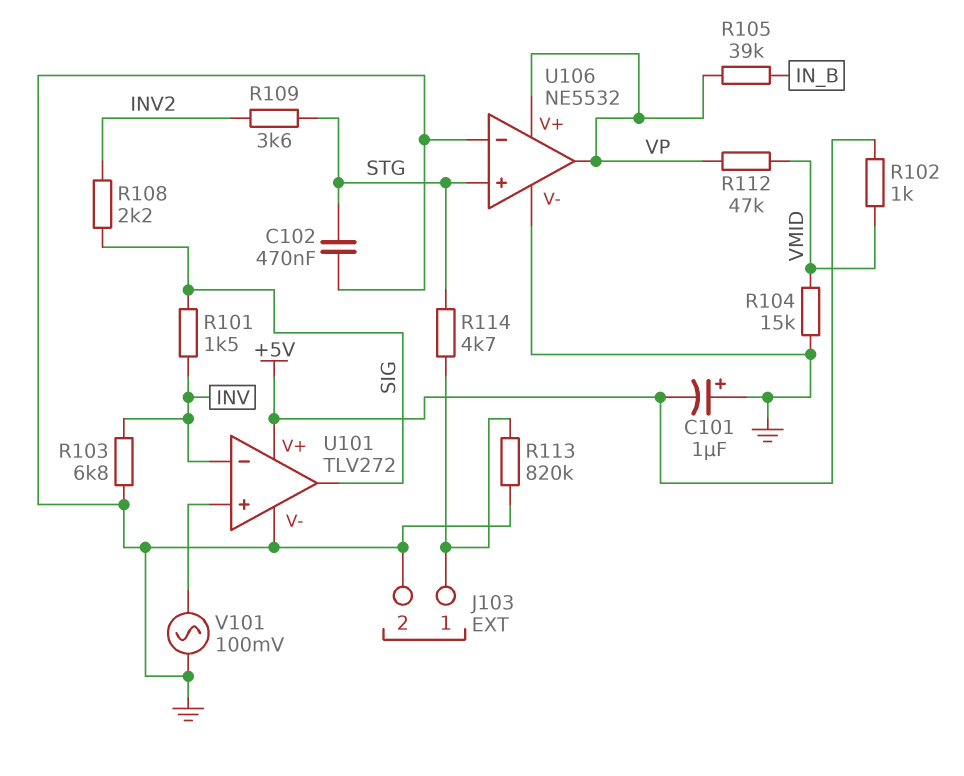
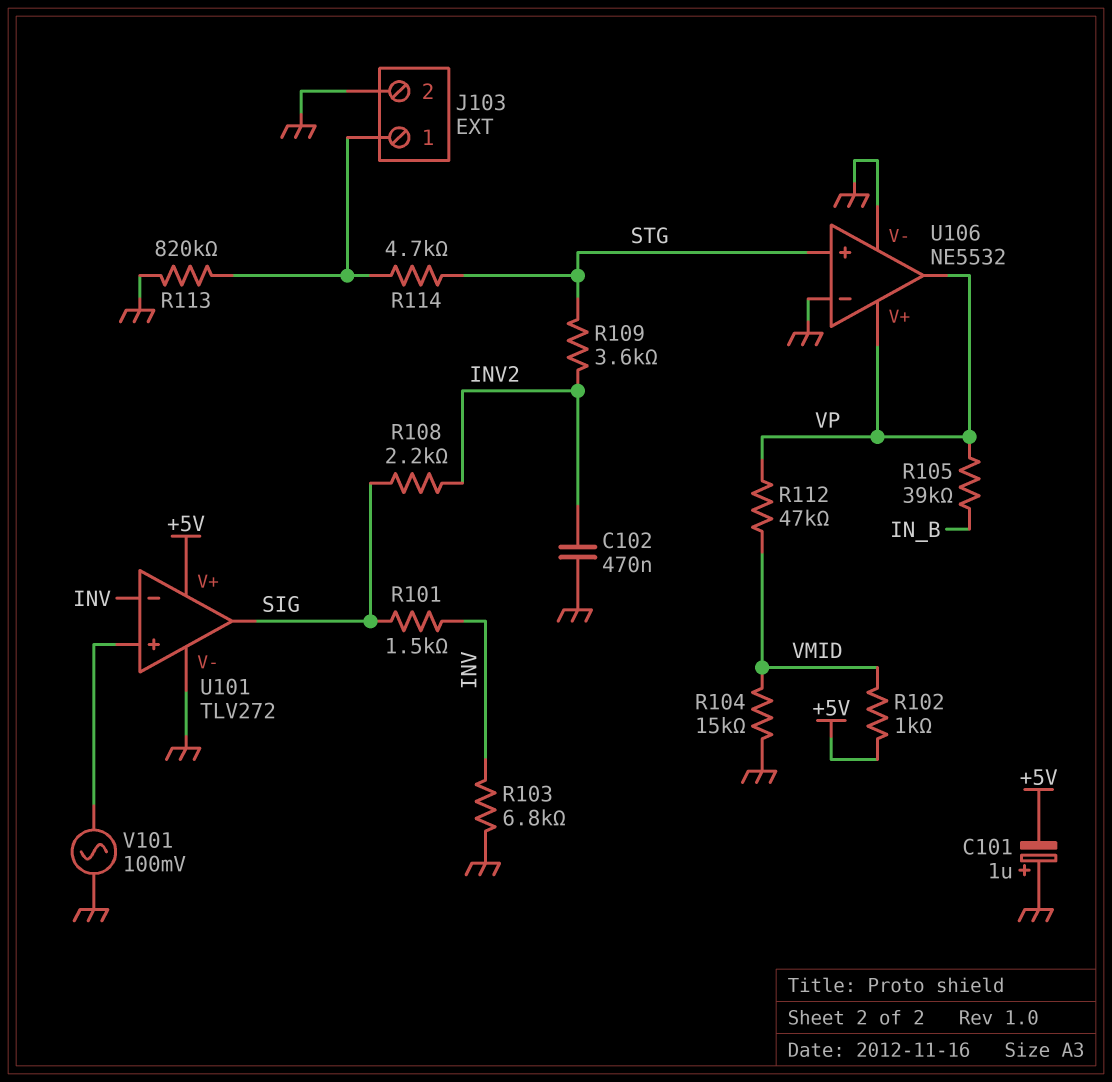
C102: 470nF (GND, STG) -> 470nF (GND, INV2)

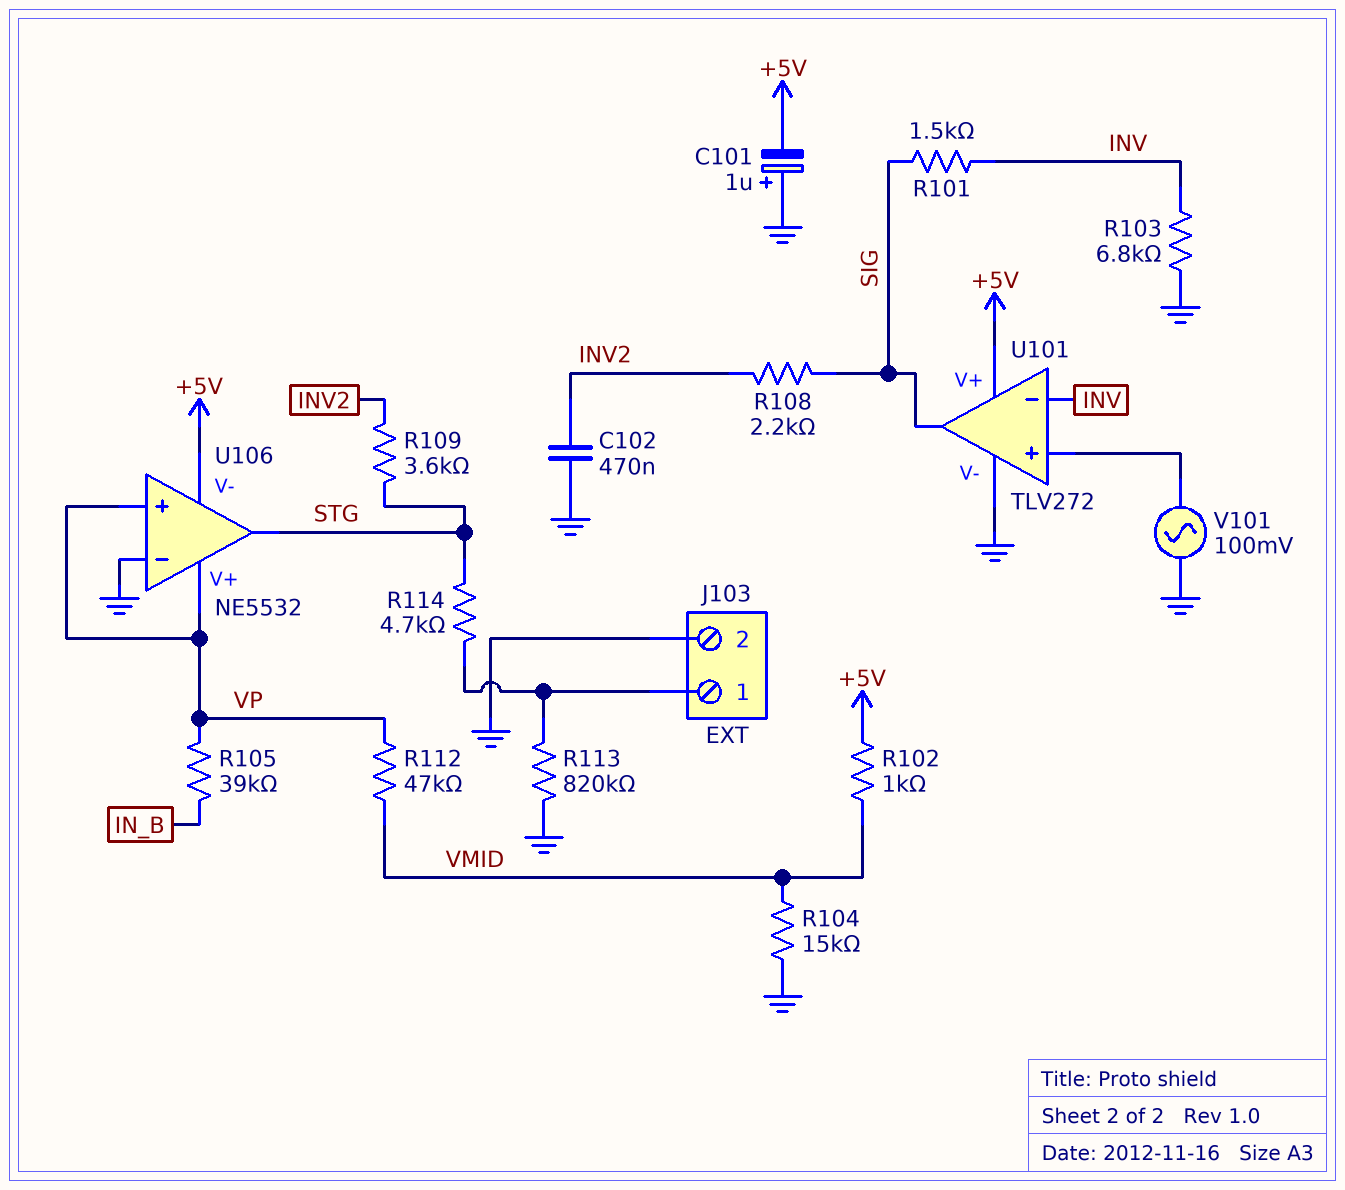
U106 pin V-: GND -> +5V
U106 pin in+: STG -> VP
U106 pin out: VP -> STG

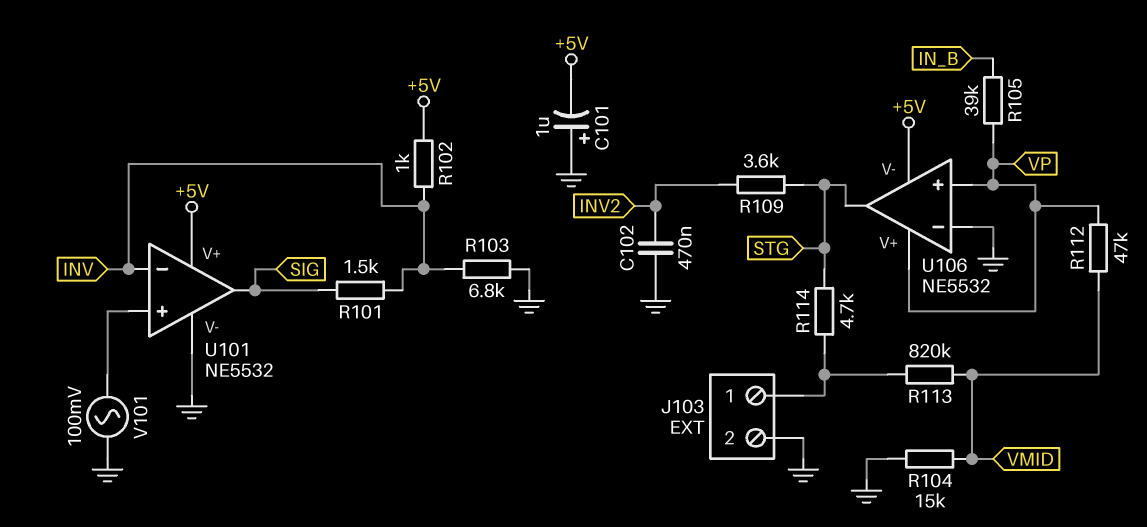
R102: 1k (+5V, VMID) -> 1k (+5V, INV)
R108: 2.2k (INV2, SIG) -> none
R113: 820k (GND, J103/1) -> 820k (J103/1, VMID)
U101: TLV272 -> NE5532

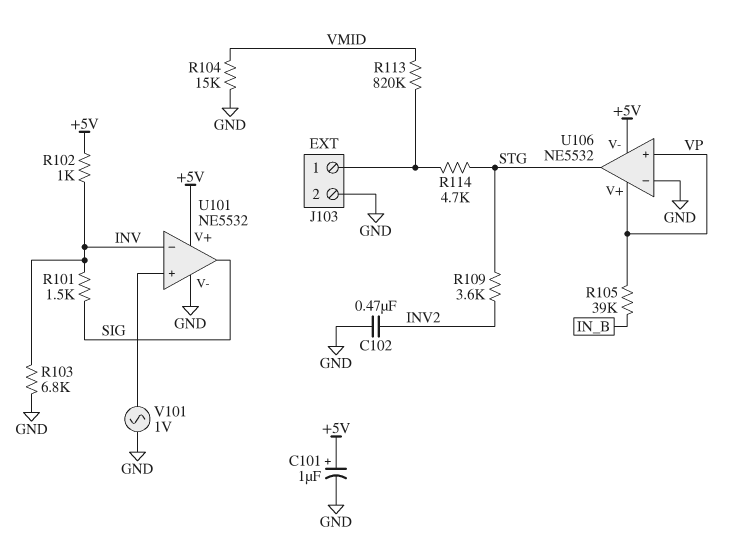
C101: 1uF (plus GND, minus +5V) -> 1uF (plus +5V, minus GND)
R112: 47k (VMID, VP) -> none
V101: AC 100mV (GND, U101/in+) -> AC 1V (GND, U101/in+)

